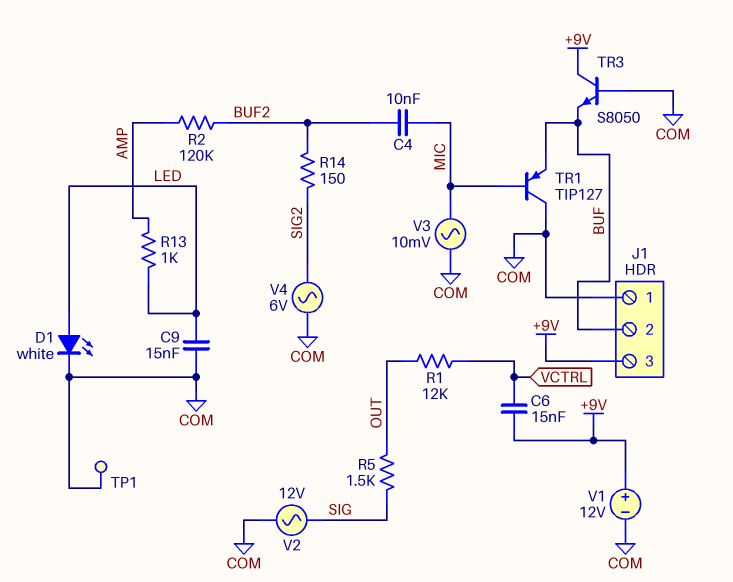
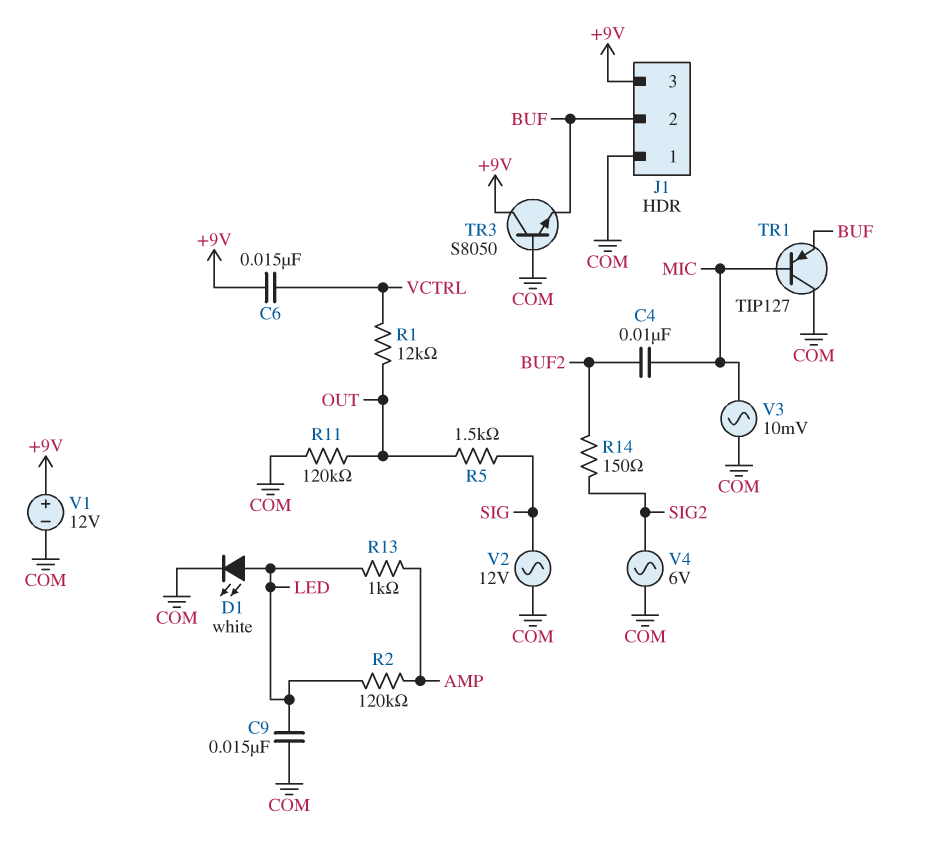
R2: 120k (AMP, BUF2) -> 120k (AMP, LED)
R11: none -> 120k (COM, OUT)
TP1: test point (COM) -> none

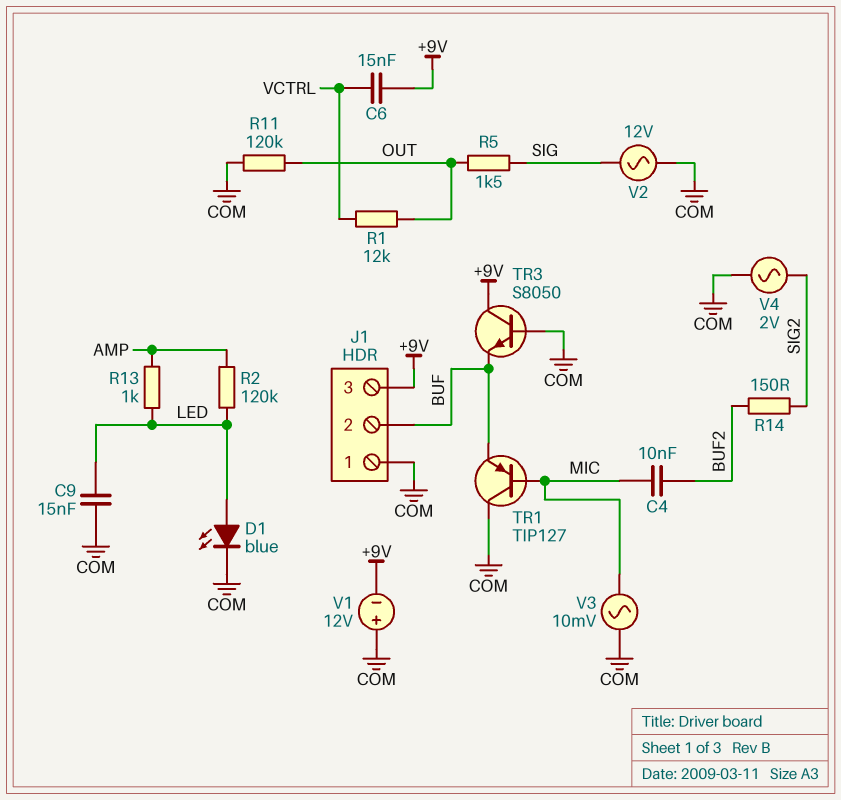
D1: LED white (A LED, K COM) -> LED blue (A LED, K COM)
V1: 12V (plus +9V, minus COM) -> 12V (plus COM, minus +9V)
V4: AC 6V (COM, SIG2) -> AC 2V (COM, SIG2)

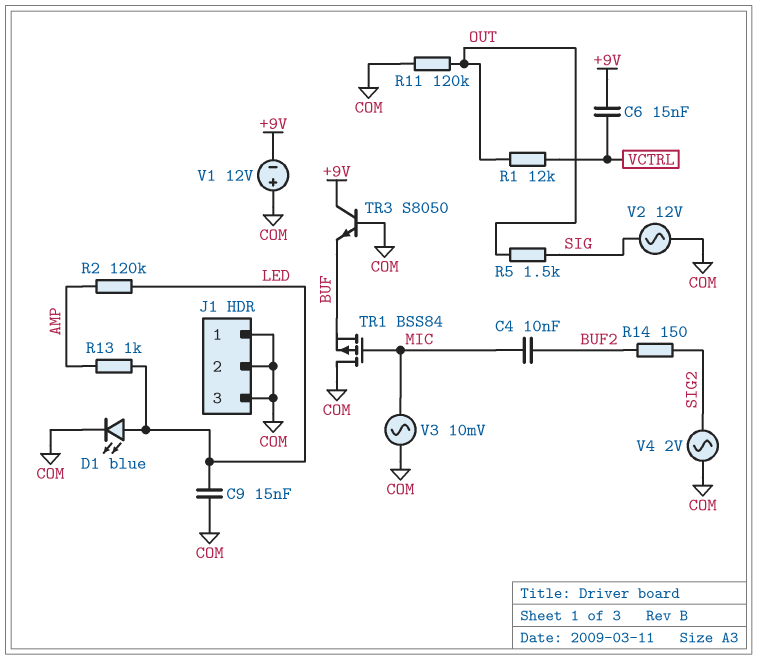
J1 pin 2: BUF -> COM
J1 pin 3: +9V -> COM
TR1: PNP TIP127 (B MIC, C COM, E BUF) -> PMOS BSS84 (G MIC, D COM, S BUF)

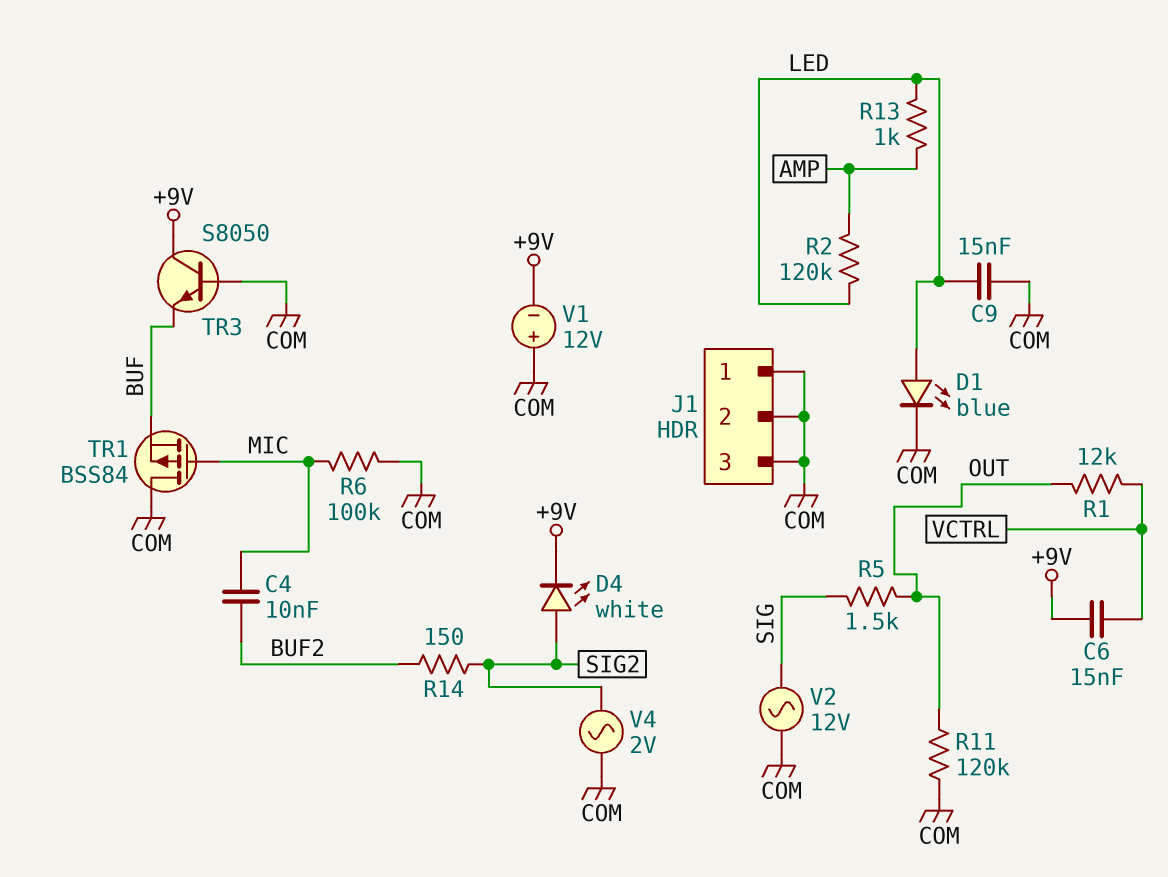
D4: none -> LED white (A SIG2, K +9V)
R6: none -> 100k (COM, MIC)
V3: AC 10mV (COM, MIC) -> none

